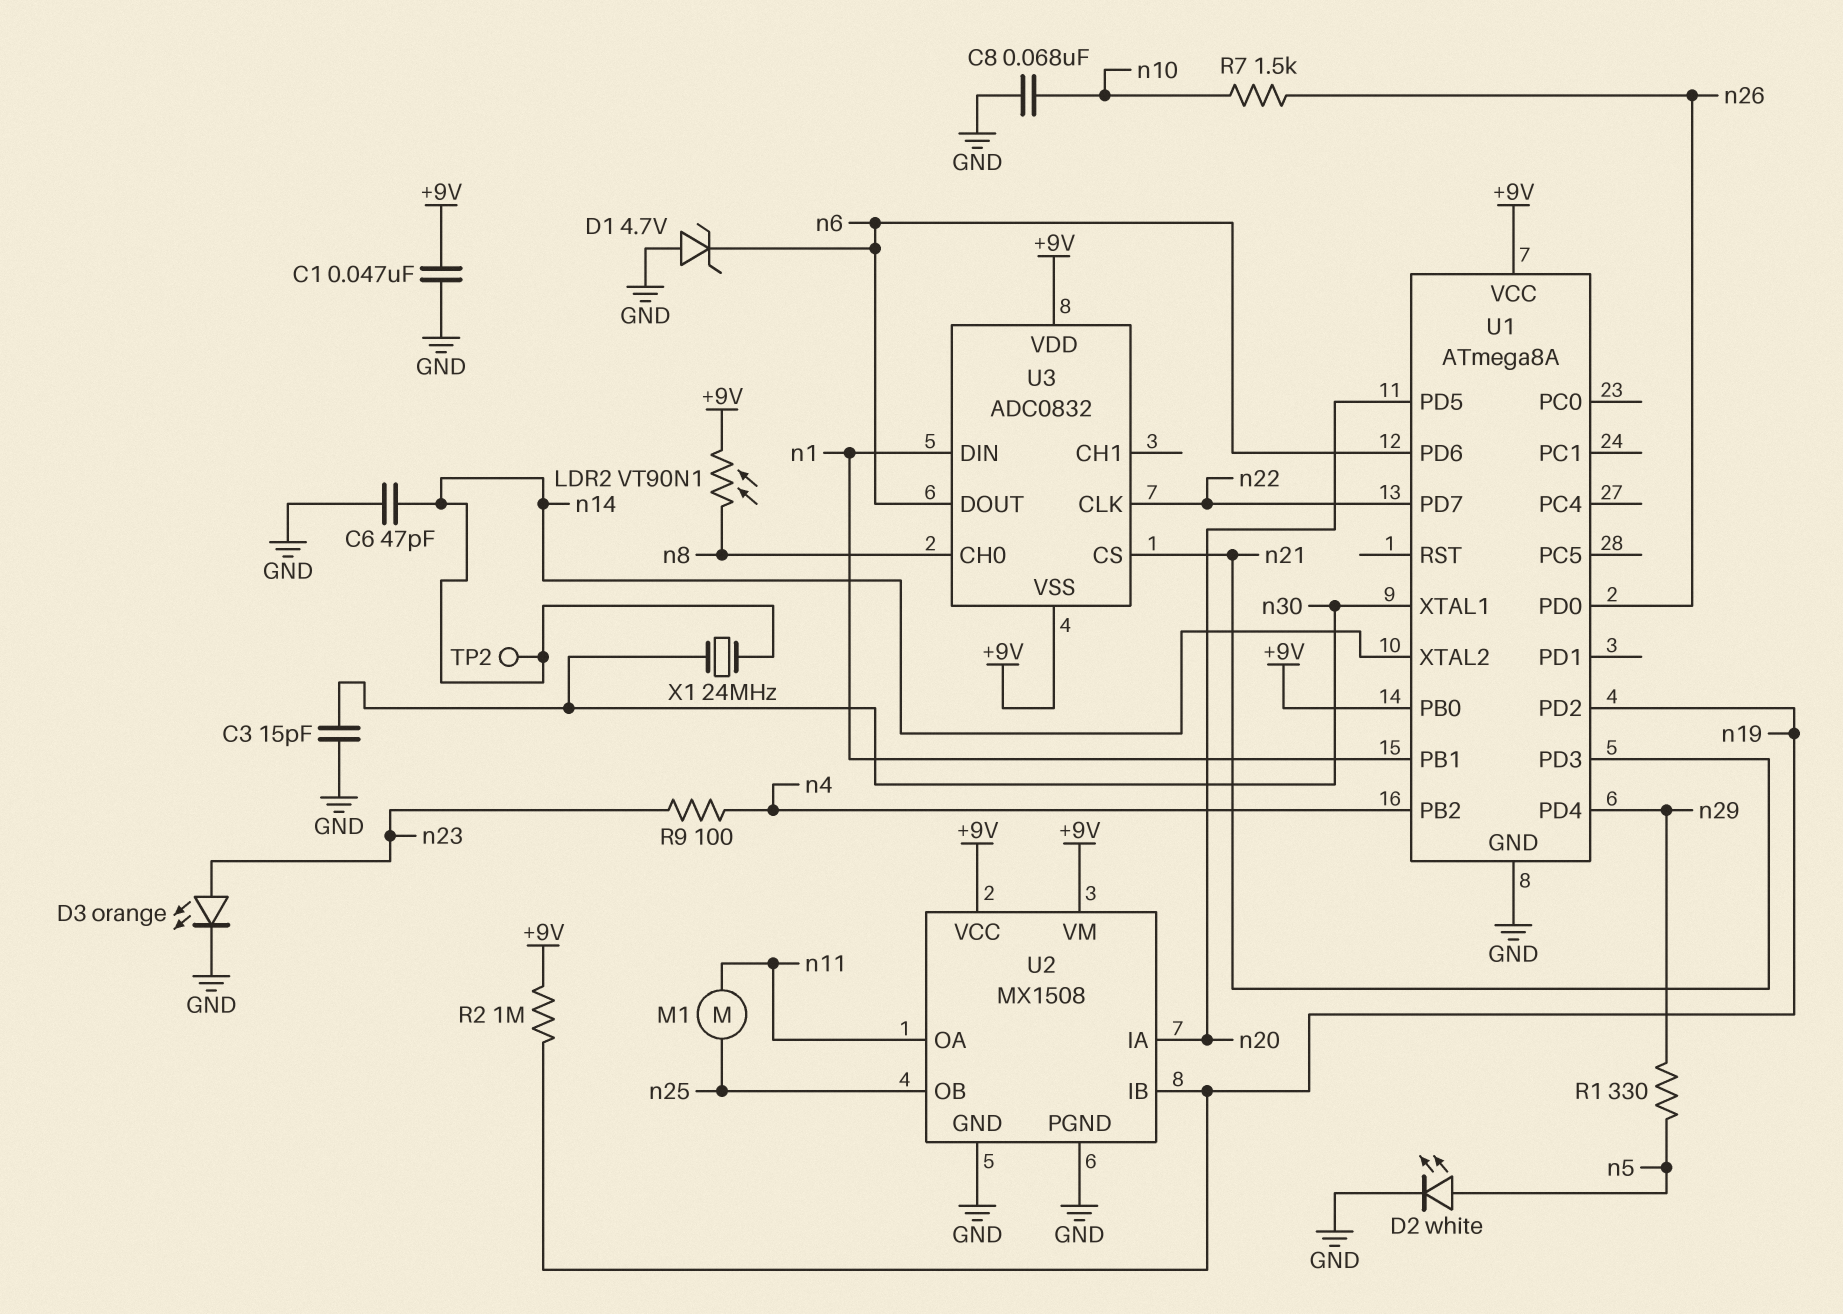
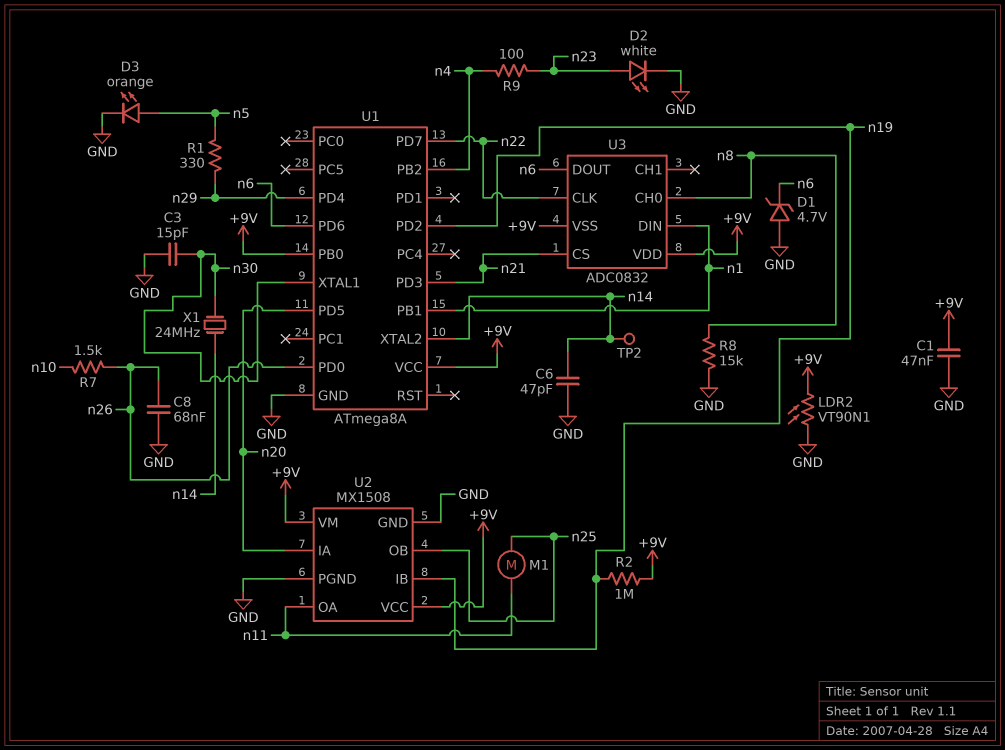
C8: 68nF (GND, n10) -> 68nF (GND, n26)
D2: LED white (A n5, K GND) -> LED white (A n23, K GND)
D3: LED orange (A n23, K GND) -> LED orange (A n5, K GND)
LDR2: VT90N1 (+9V, n8) -> VT90N1 (+9V, GND)
R8: none -> 15k (GND, n8)

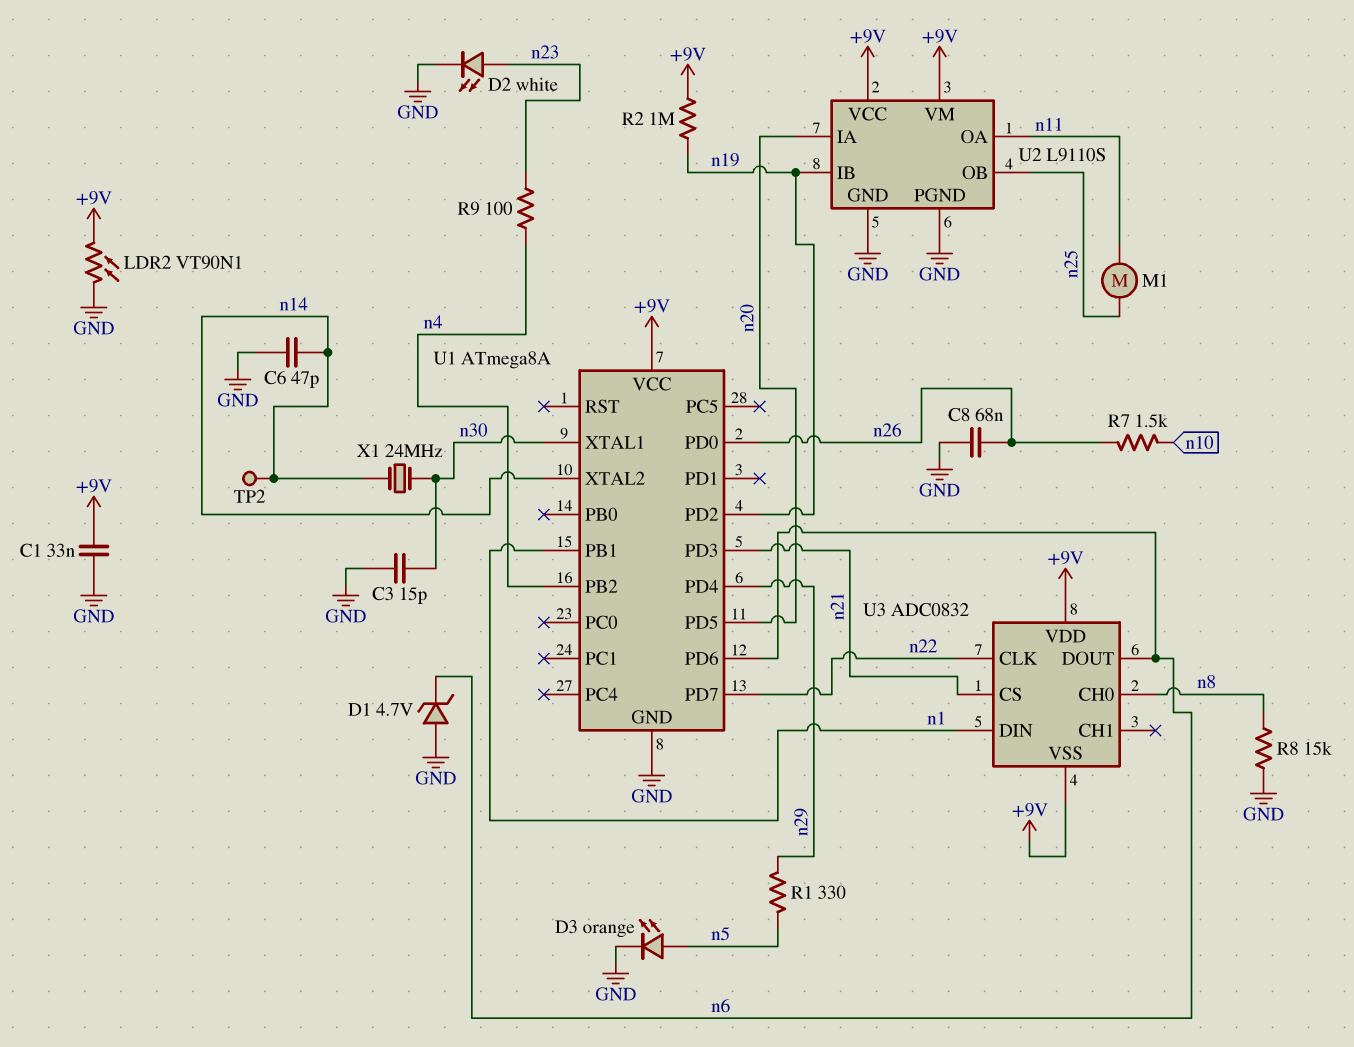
C1: 47nF (+9V, GND) -> 33nF (+9V, GND)
U1 pin PB0: +9V -> none
U2: MX1508 -> L9110S

